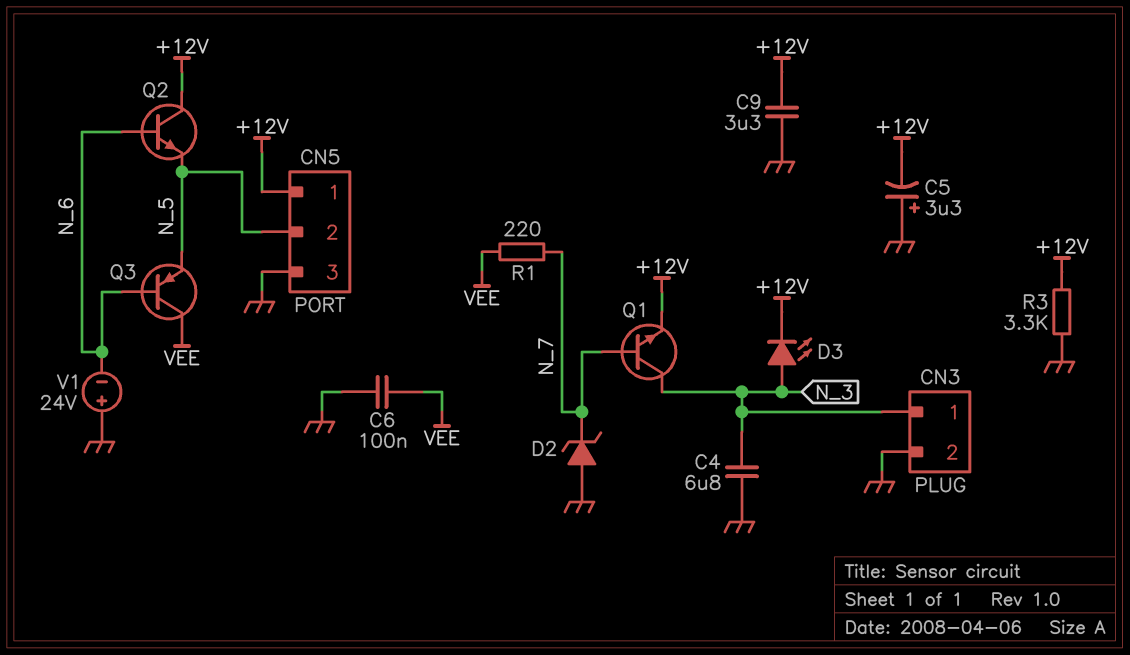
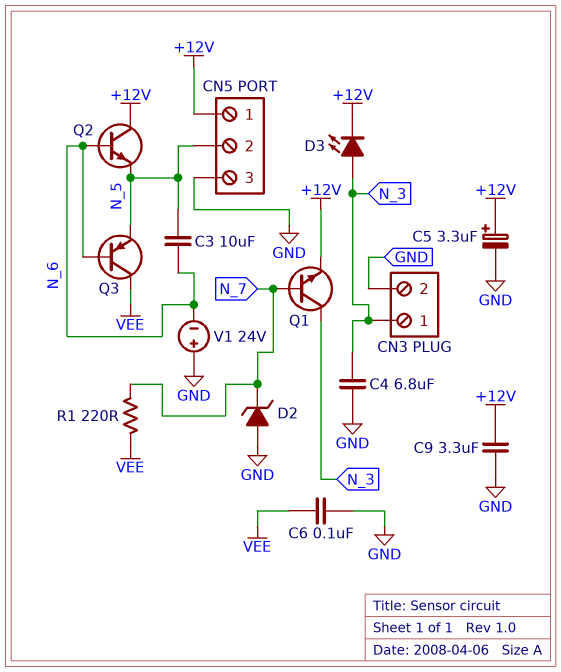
C3: none -> 10uF (N_5, N_6)
C5: 3.3uF (plus GND, minus +12V) -> 3.3uF (plus +12V, minus GND)
R3: 3.3k (+12V, GND) -> none

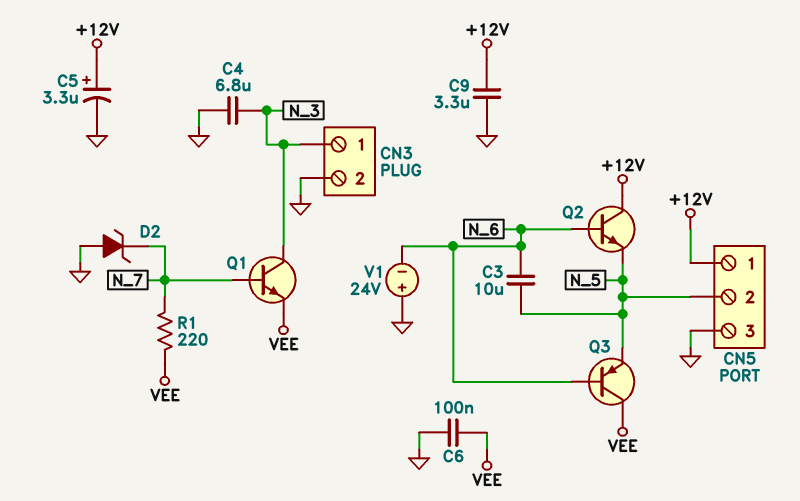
D3: LED (A N_3, K +12V) -> none
Q1: NPN (B N_7, C N_3, E +12V) -> NPN (B N_7, C N_3, E VEE)

